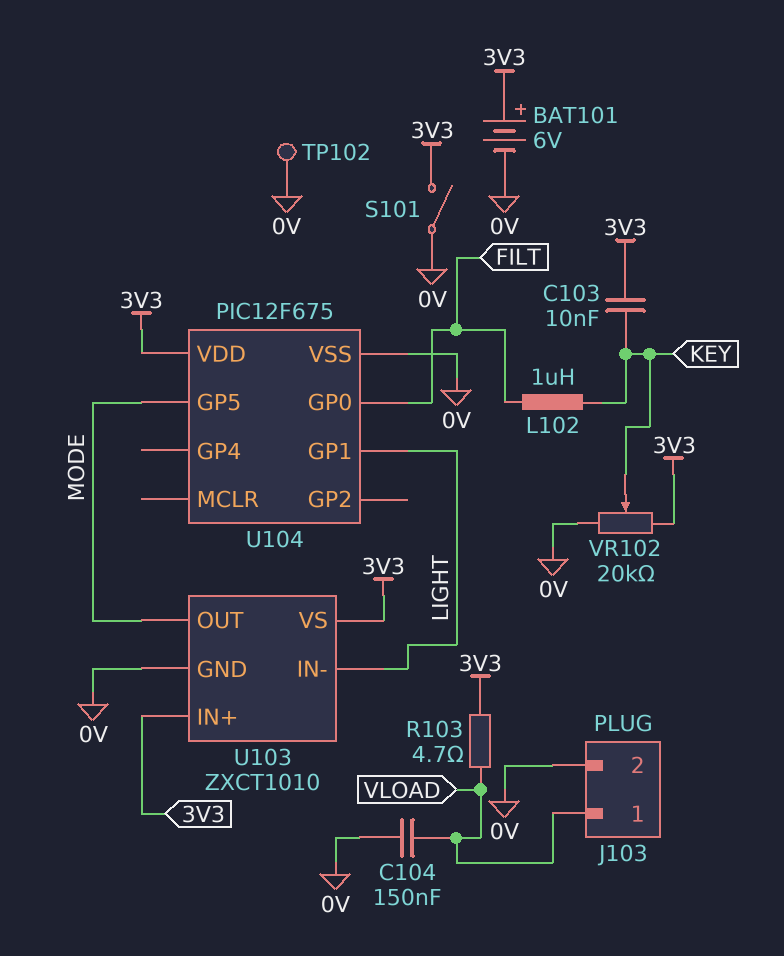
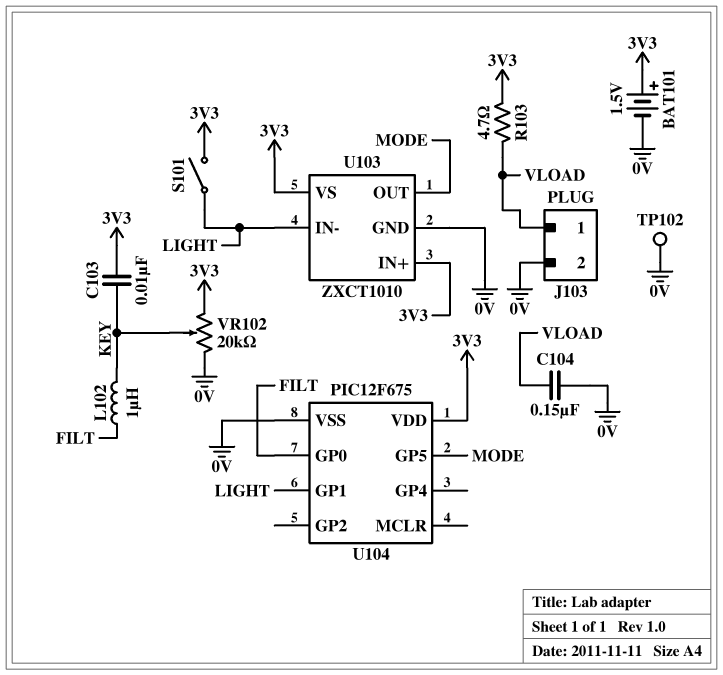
BAT101: 6V (plus 3V3, minus 0V) -> 1.5V (plus 3V3, minus 0V)
S101: switch (0V, 3V3) -> switch (3V3, LIGHT)

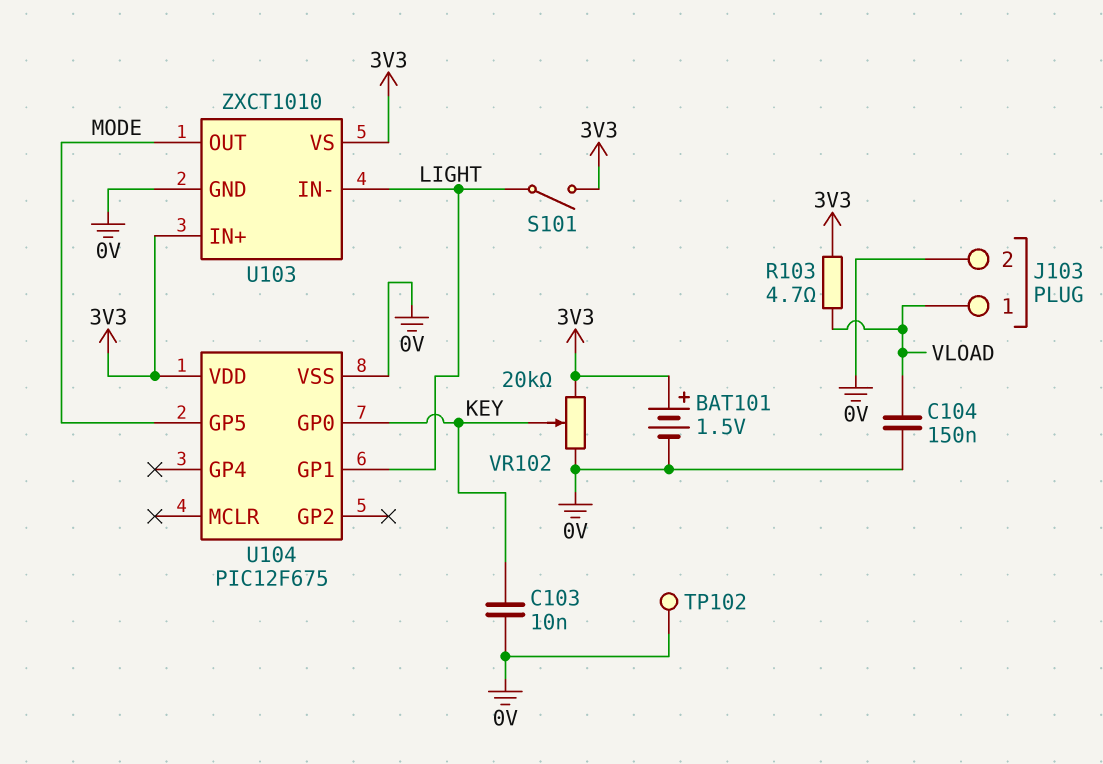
C103: 10nF (3V3, KEY) -> 10nF (0V, KEY)
L102: 1uH (FILT, KEY) -> none
U104 pin GP0: FILT -> KEY

